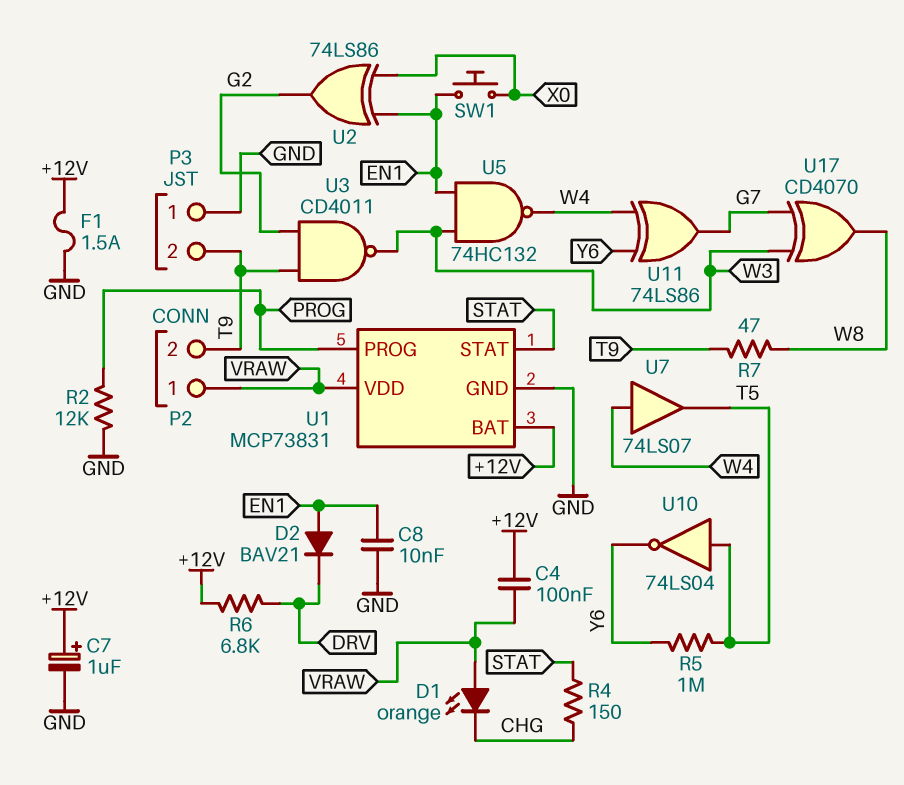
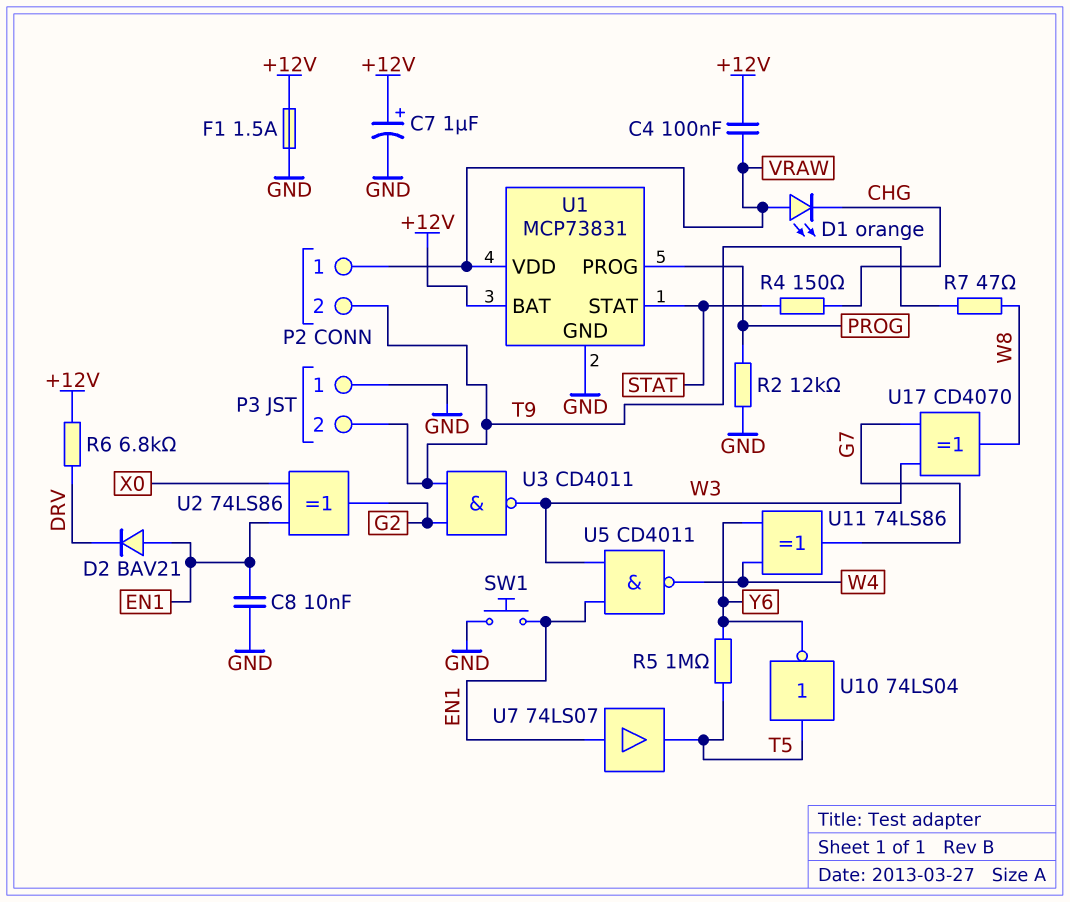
SW1: button (EN1, X0) -> button (EN1, GND)
U5: NAND 74HC132 (in EN1, in W3, out W4) -> NAND CD4011 (in EN1, in W3, out W4)
U7: buffer 74LS07 (in W4, out T5) -> buffer 74LS07 (in EN1, out T5)

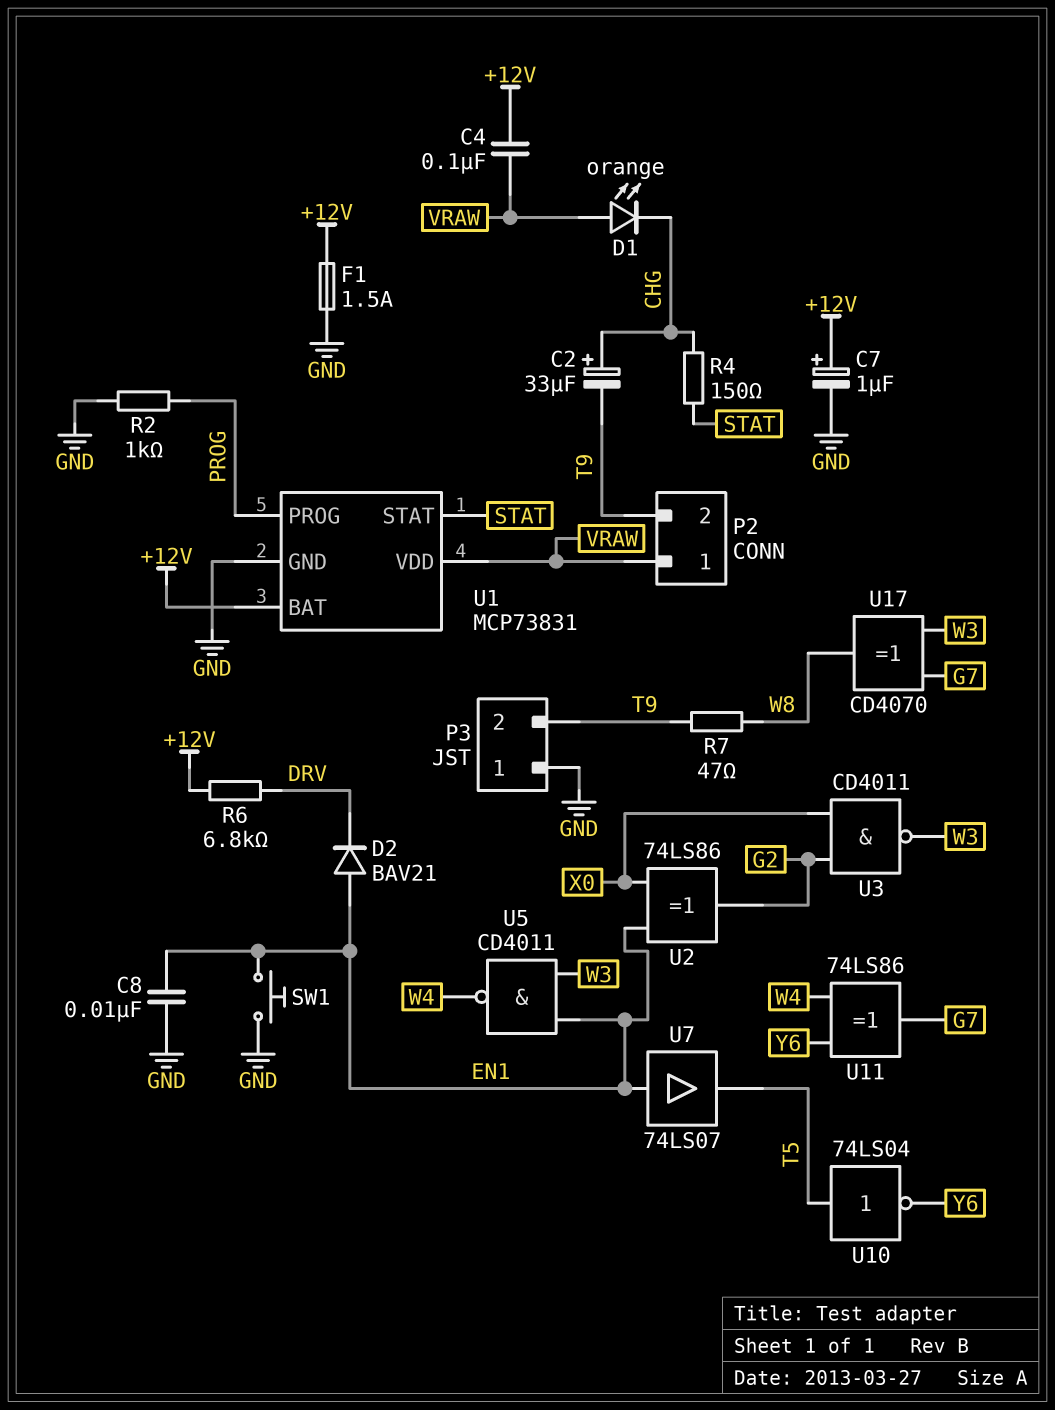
C2: none -> 33uF (plus CHG, minus T9)
R2: 12k (GND, PROG) -> 1k (GND, PROG)
R5: 1M (T5, Y6) -> none
U3: NAND CD4011 (in G2, in T9, out W3) -> NAND CD4011 (in G2, in X0, out W3)

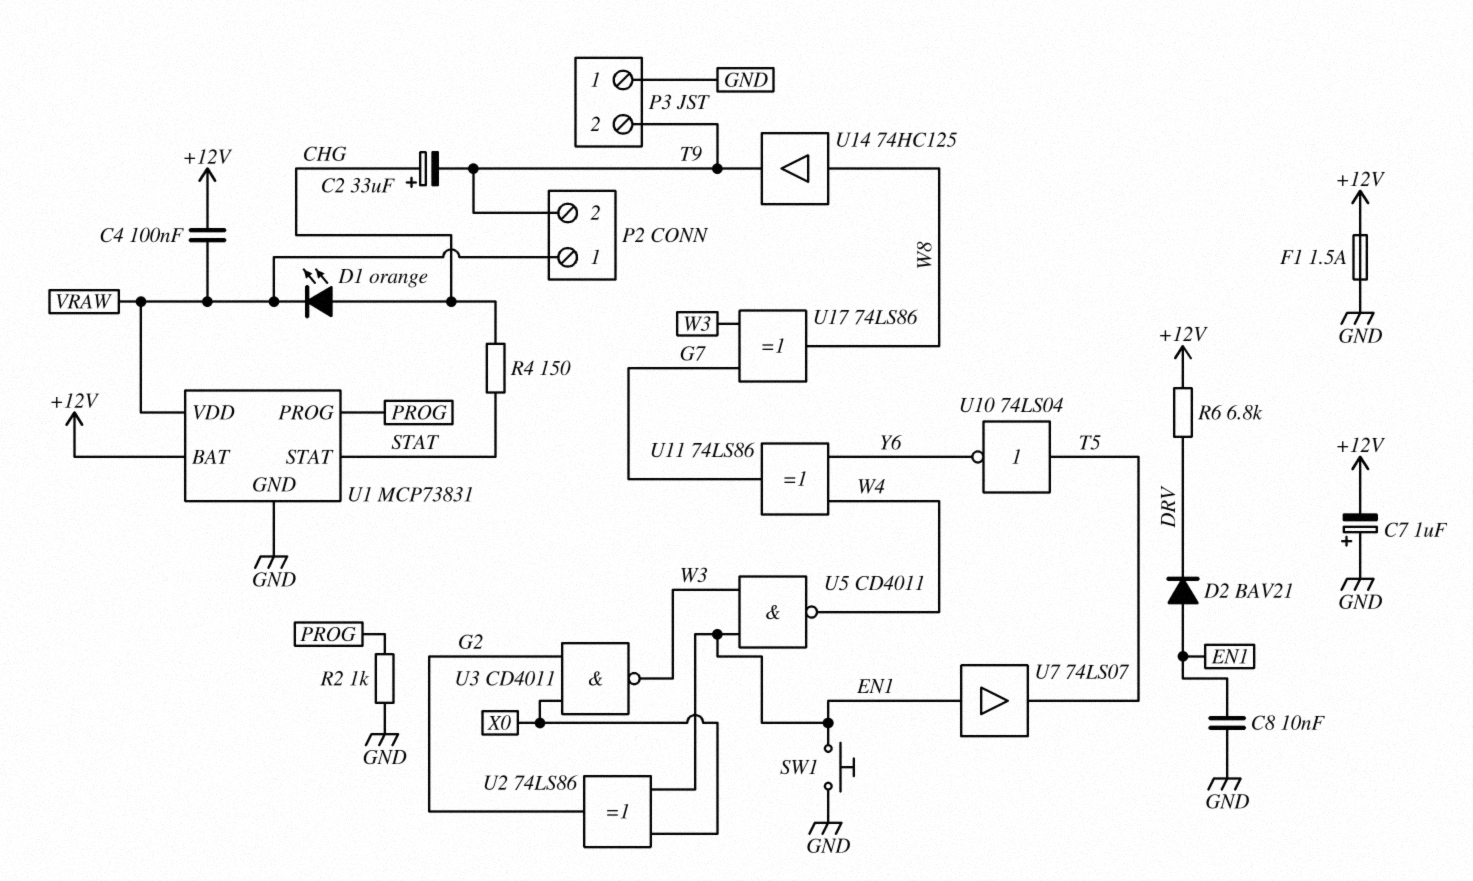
C7: 1uF (plus +12V, minus GND) -> 1uF (plus GND, minus +12V)
D1: LED orange (A VRAW, K CHG) -> LED orange (A CHG, K VRAW)
R7: 47 (T9, W8) -> none
U14: none -> buffer 74HC125 (in W8, out T9)
U17: XOR CD4070 (in G7, in W3, out W8) -> XOR 74LS86 (in G7, in W3, out W8)

